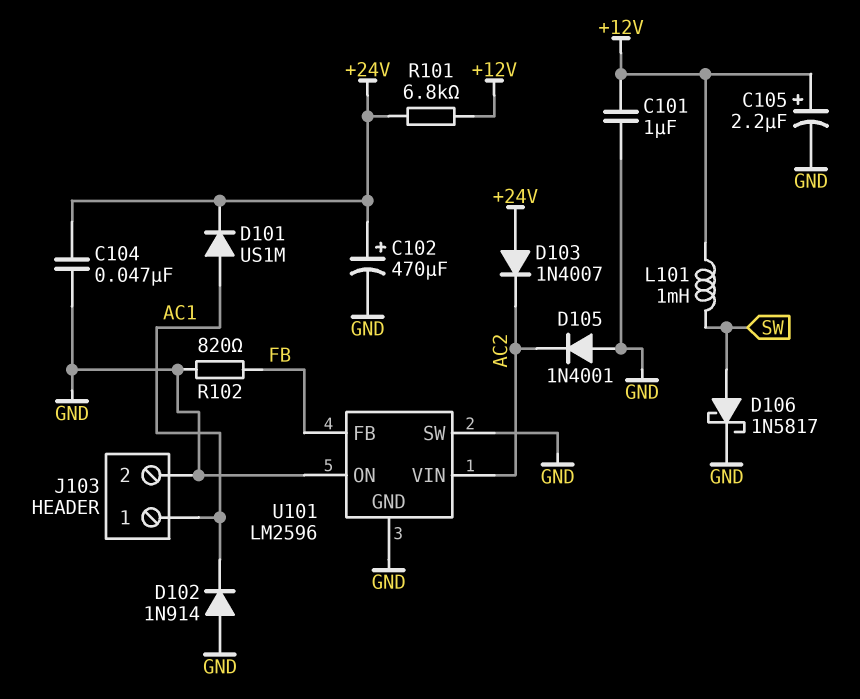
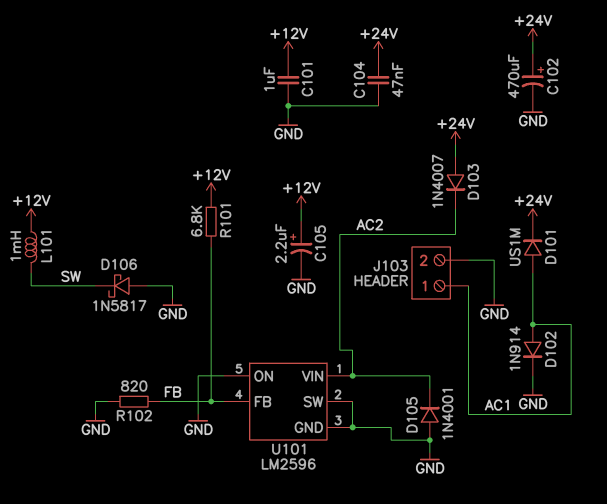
D102: diode 1N914 (A GND, K AC1) -> diode 1N914 (A AC1, K GND)
D106: schottky 1N5817 (A SW, K GND) -> schottky 1N5817 (A GND, K SW)
R101: 6.8k (+12V, +24V) -> 6.8k (+12V, FB)

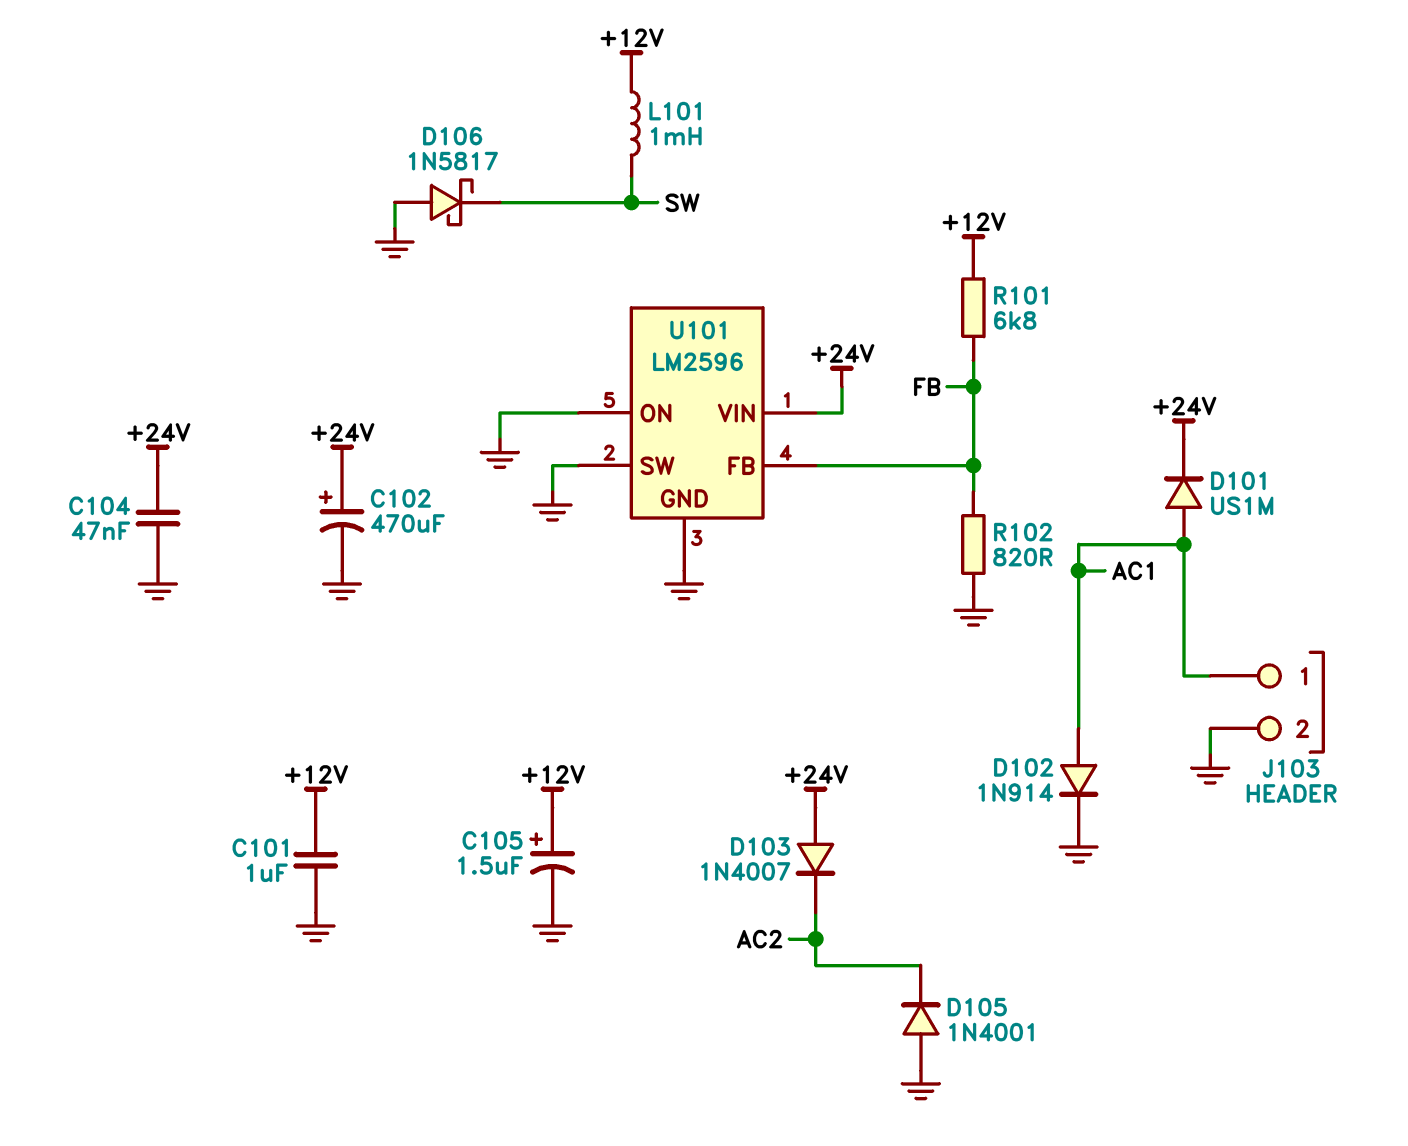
C105: 2.2uF (plus +12V, minus GND) -> 1.5uF (plus +12V, minus GND)
U101 pin VIN: AC2 -> +24V

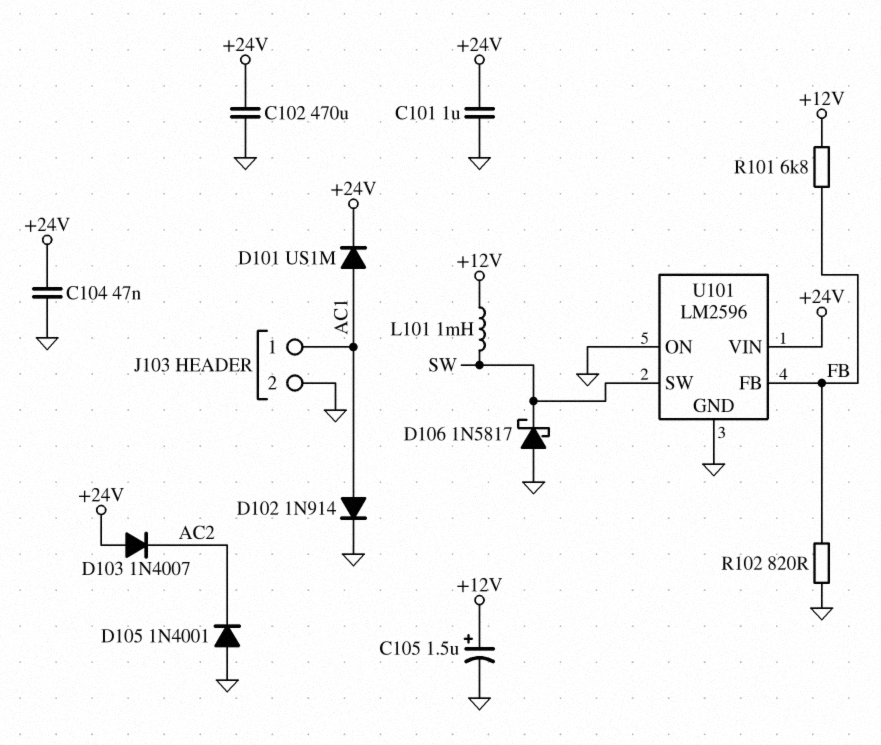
C101: 1uF (+12V, GND) -> 1uF (+24V, GND)
C102: 470uF (plus +24V, minus GND) -> 470uF (+24V, GND)
U101 pin SW: GND -> SW

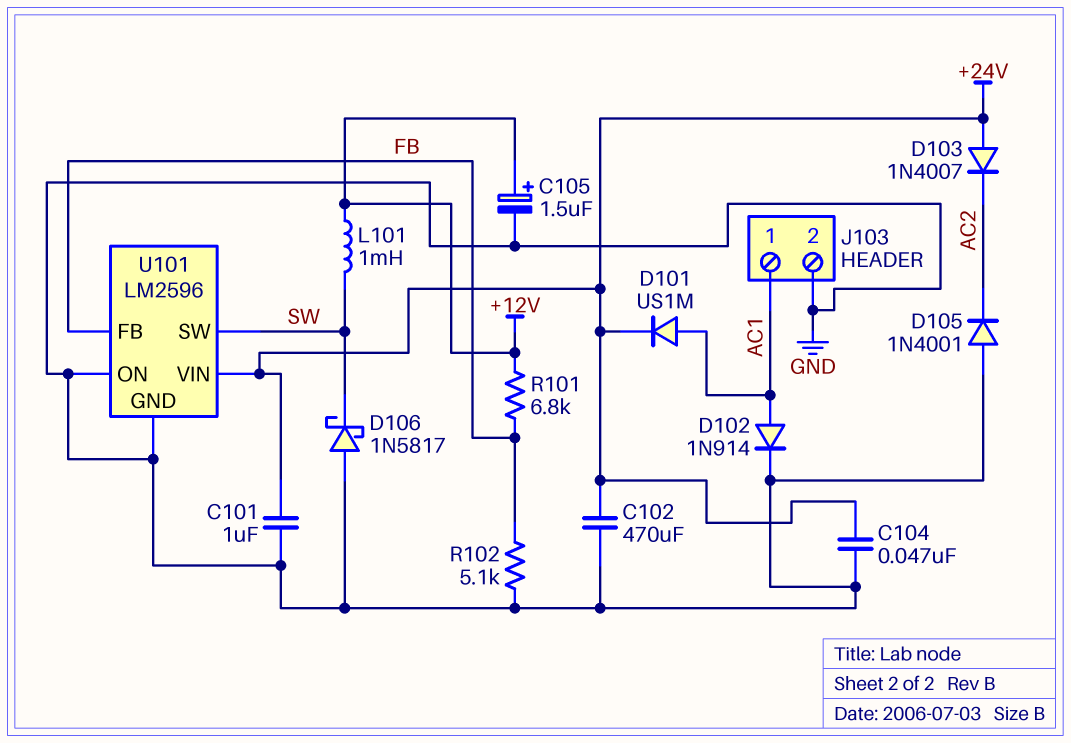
R102: 820 (FB, GND) -> 5.1k (FB, GND)

